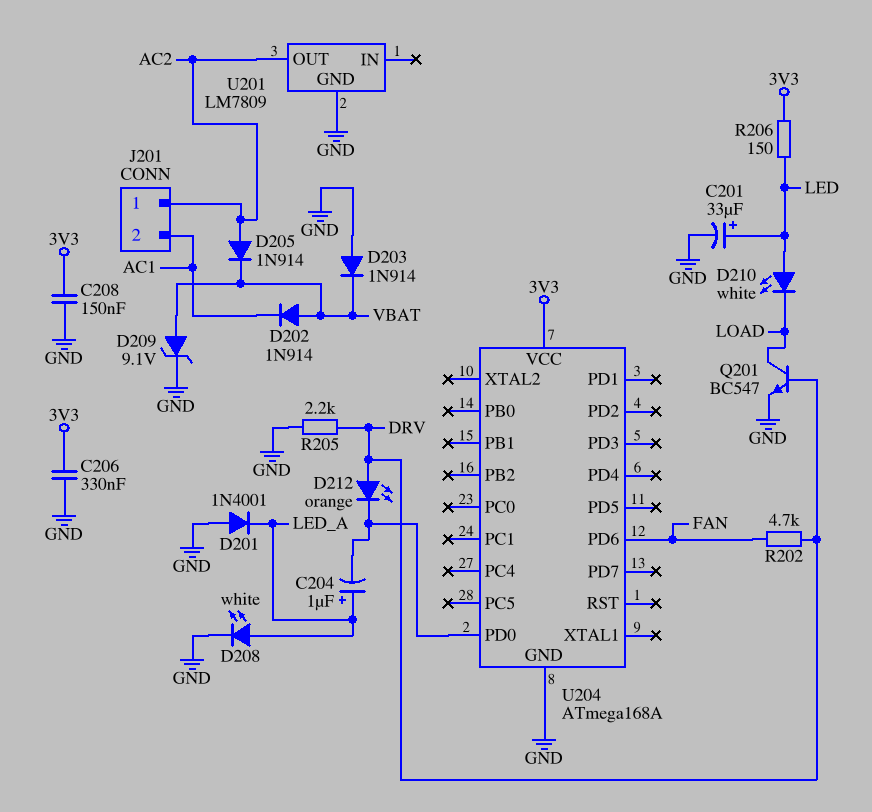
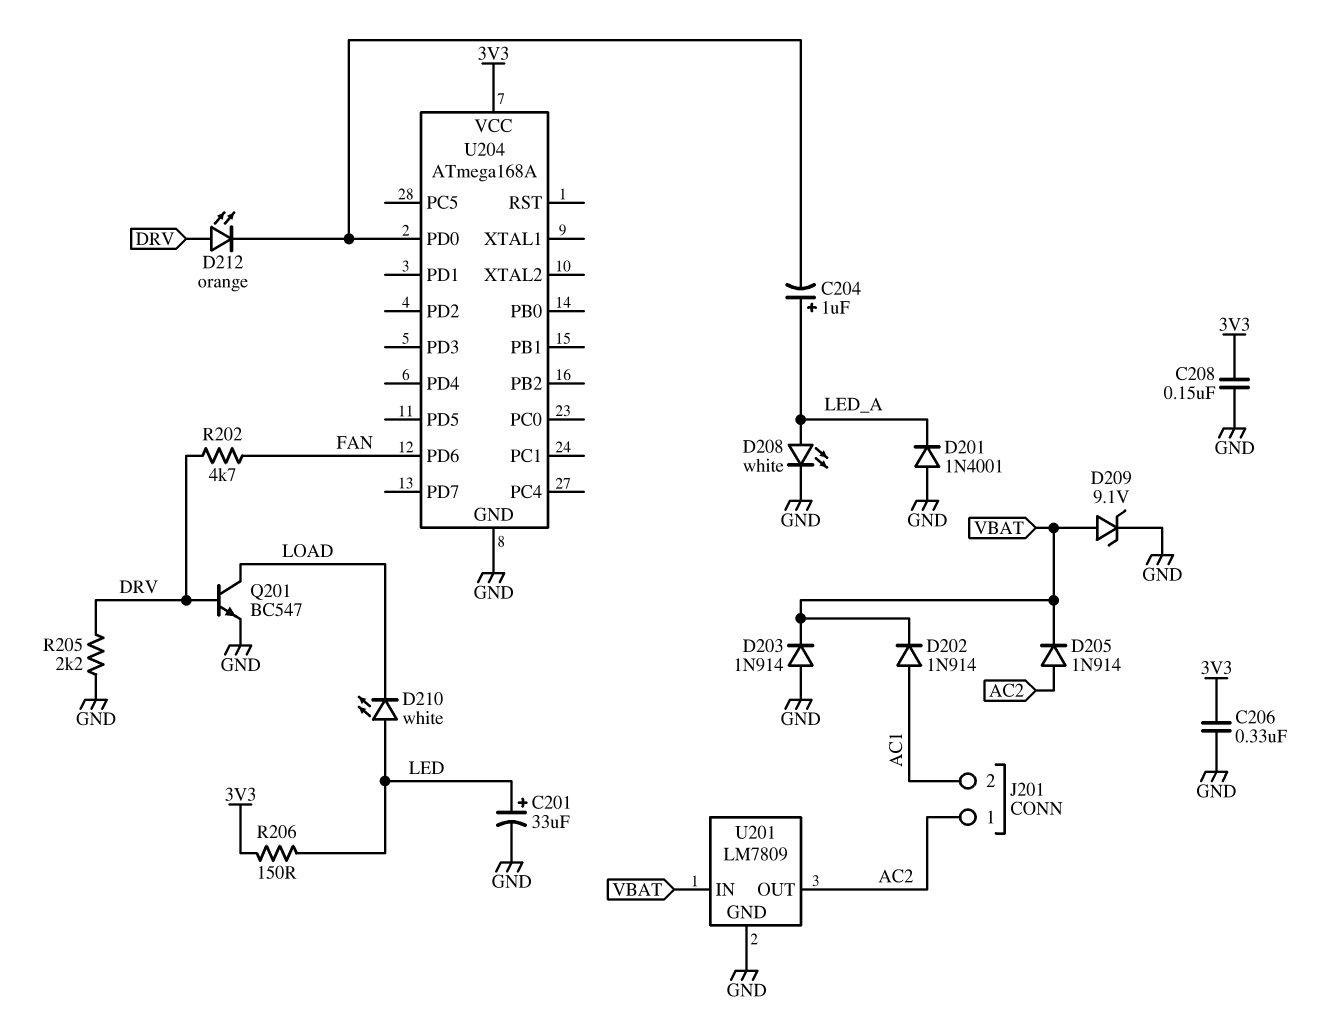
D202: diode 1N914 (A VBAT, K AC1) -> diode 1N914 (A AC1, K VBAT)
U201 pin IN: none -> VBAT

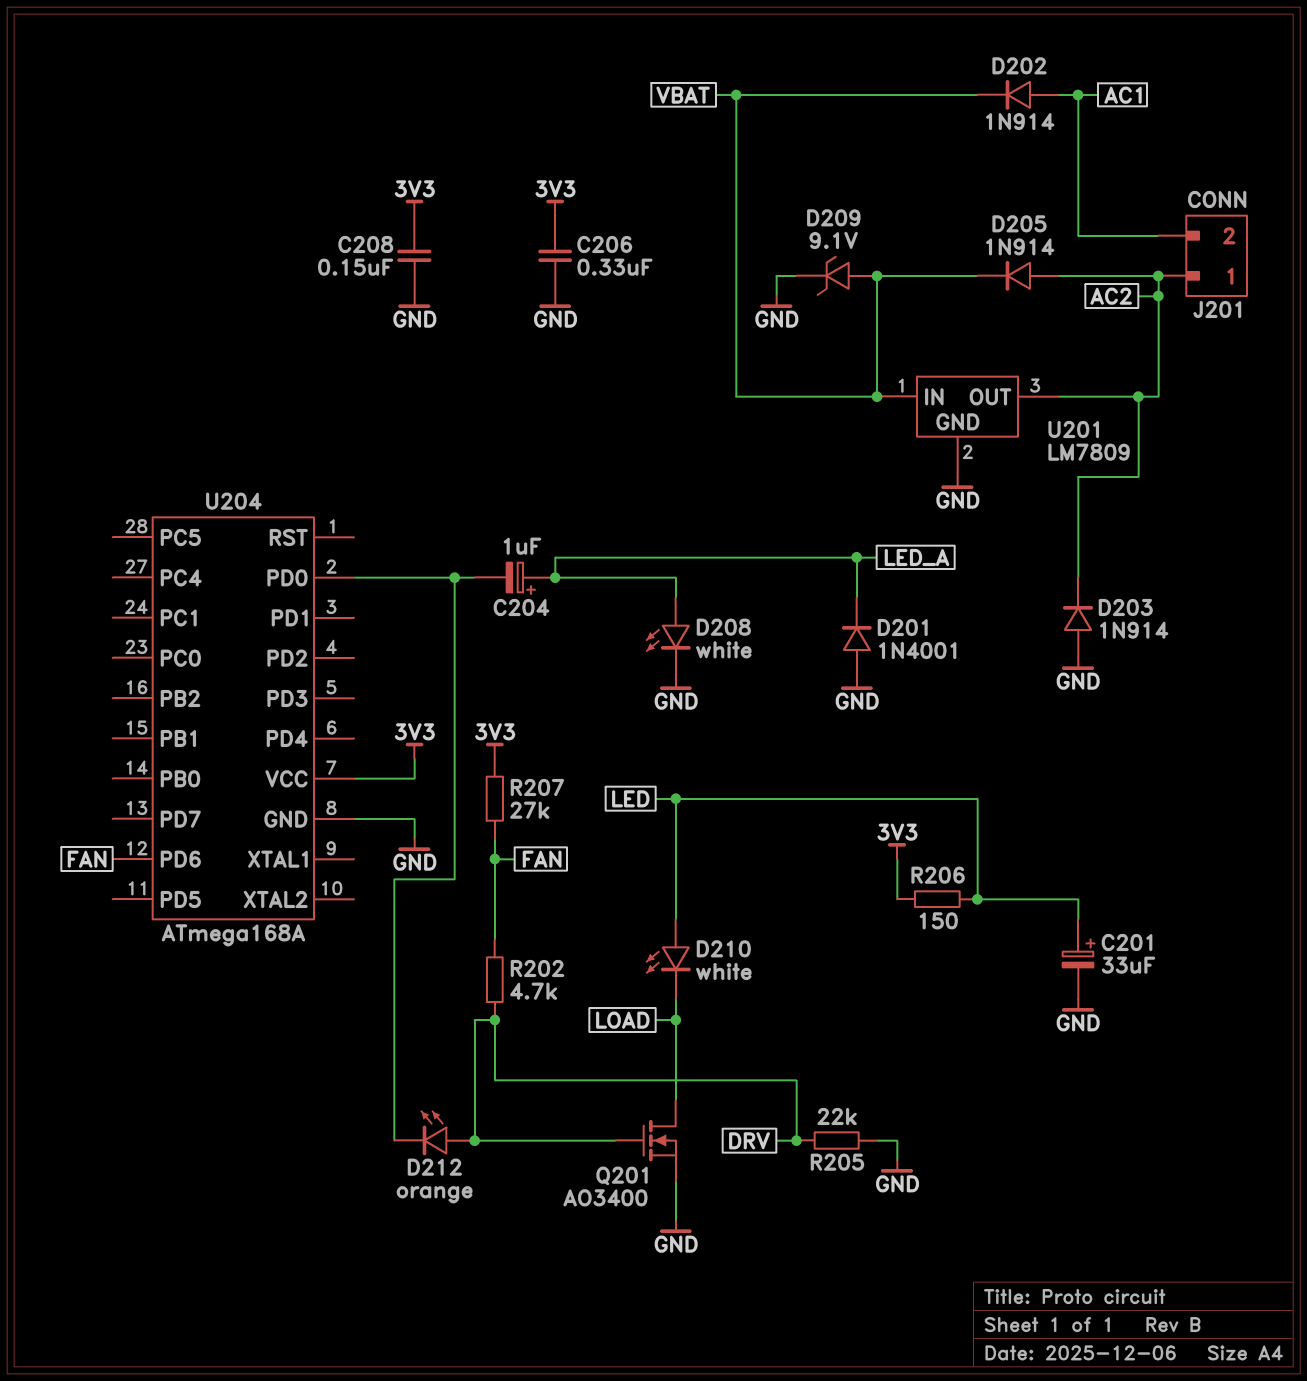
D203: diode 1N914 (A GND, K VBAT) -> diode 1N914 (A GND, K AC2)
Q201: NPN BC547 (B DRV, C LOAD, E GND) -> NMOS AO3400 (G DRV, D LOAD, S GND)
R205: 2.2k (DRV, GND) -> 22k (DRV, GND)
R207: none -> 27k (3V3, FAN)

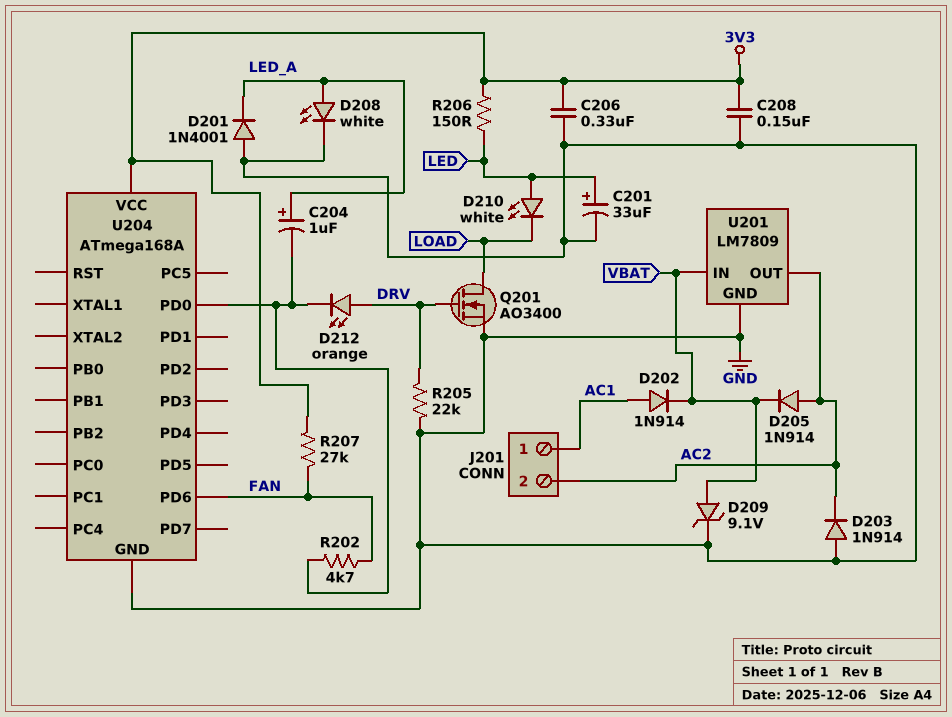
J201 pin 1: AC2 -> AC1
J201 pin 2: AC1 -> AC2
R202: 4.7k (DRV, FAN) -> 4.7k (FAN, U204/PD0)

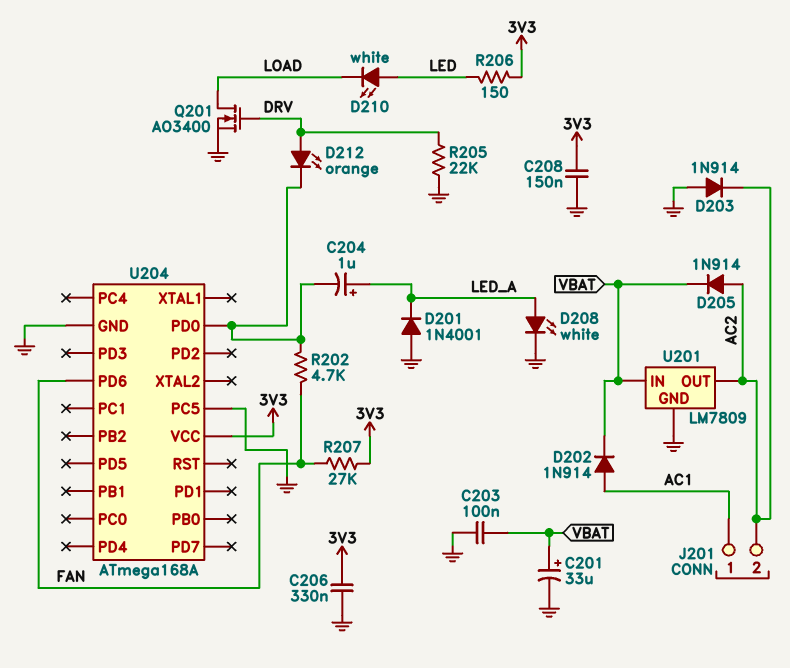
C201: 33uF (plus LED, minus GND) -> 33uF (plus VBAT, minus GND)
C203: none -> 100nF (GND, VBAT)
D209: zener 9.1V (A VBAT, K GND) -> none
U204 pin PC5: none -> GND

